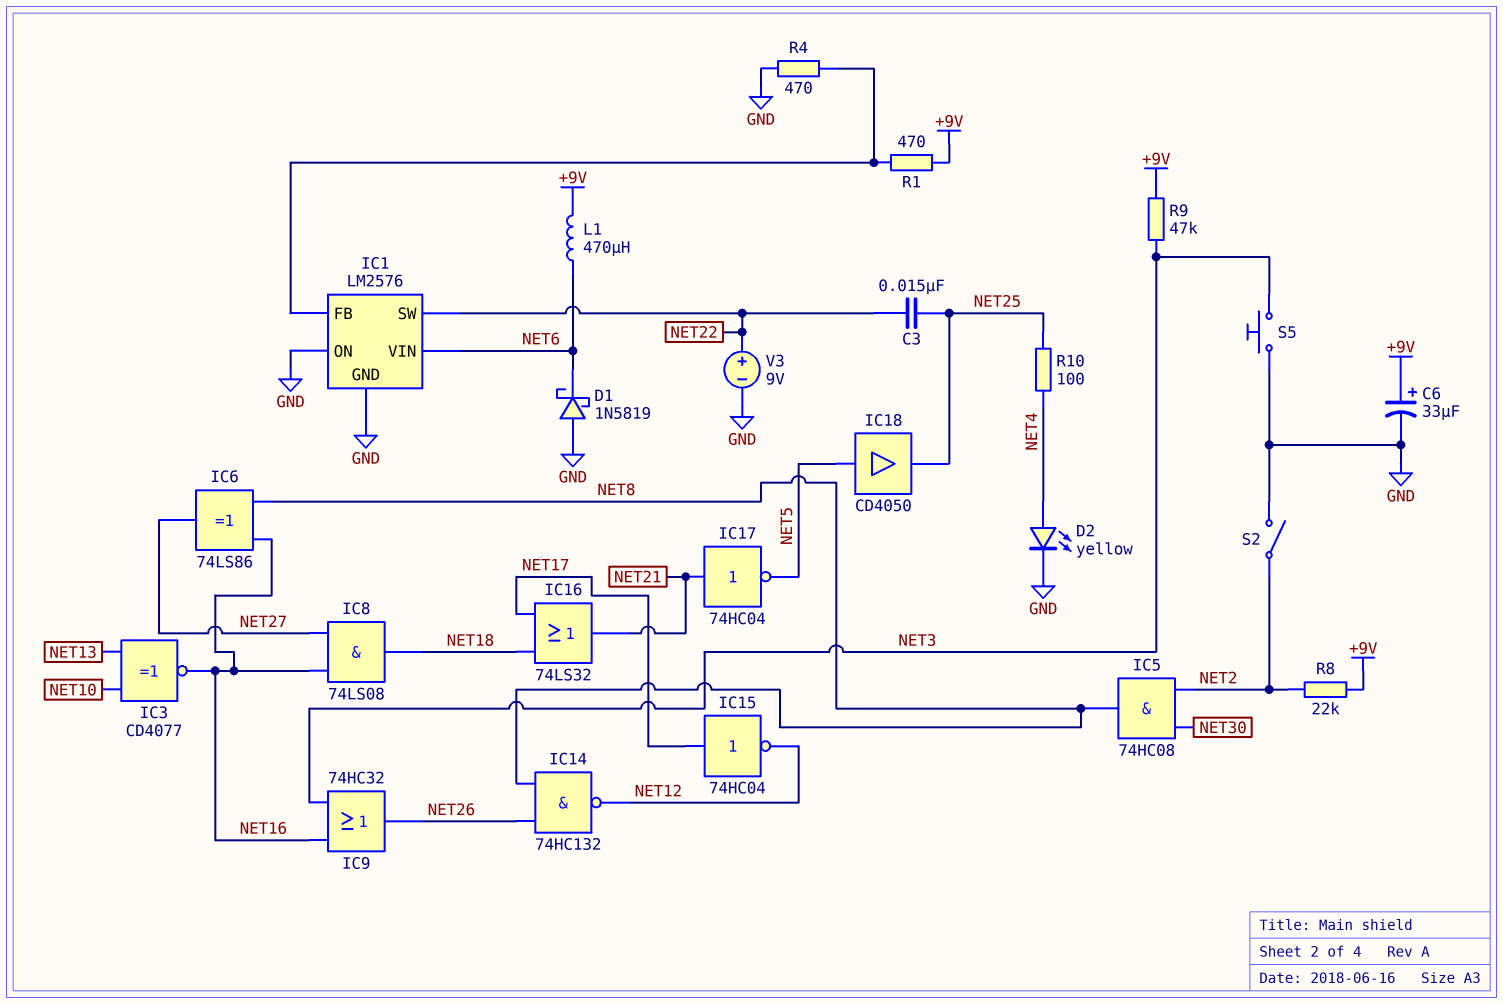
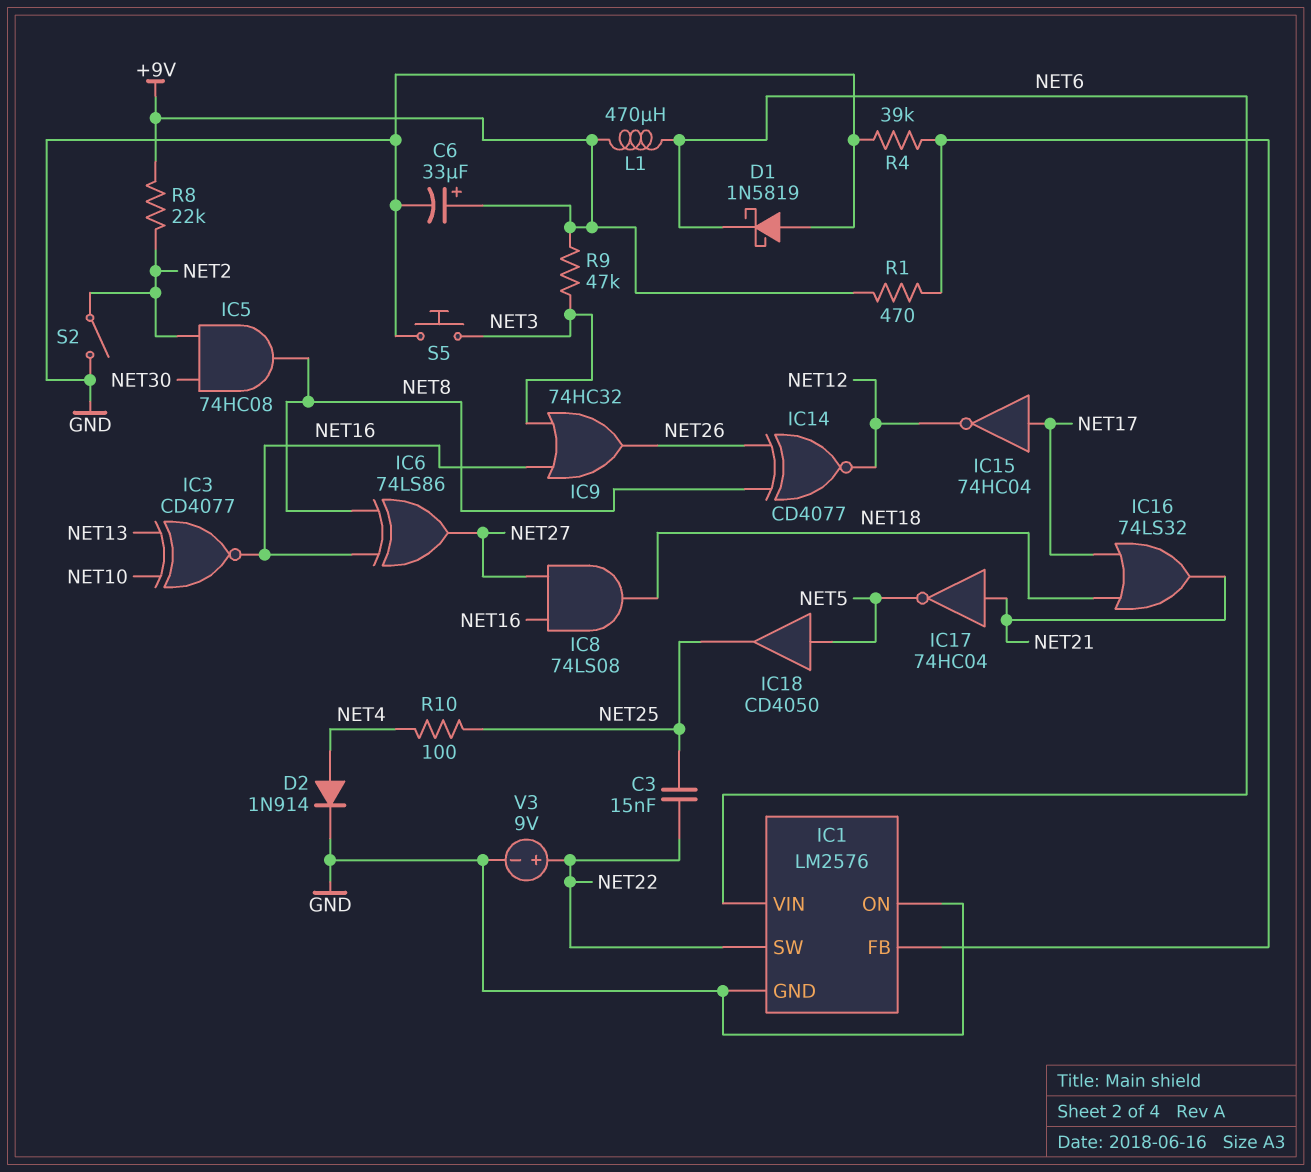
D2: LED yellow (A NET4, K GND) -> diode 1N914 (A NET4, K GND)
IC14: NAND 74HC132 (in NET8, in NET26, out NET12) -> XNOR CD4077 (in NET8, in NET26, out NET12)
R4: 470 (GND, IC1/FB) -> 39k (GND, IC1/FB)

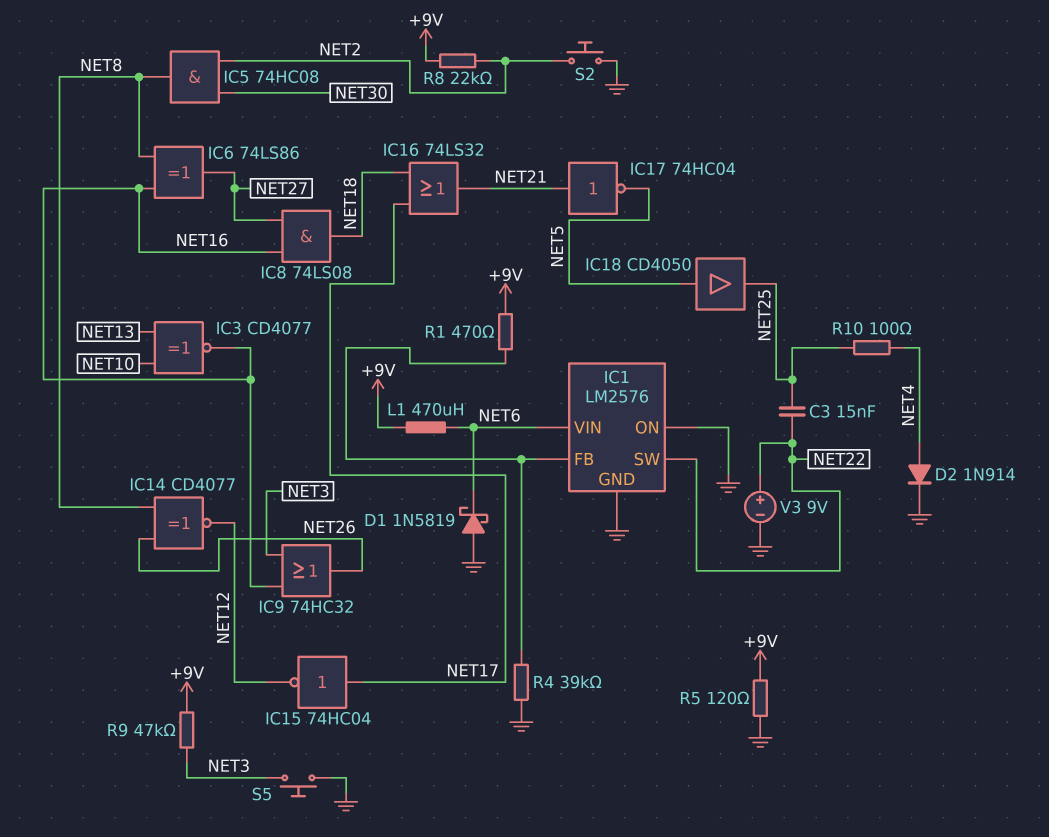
C6: 33uF (plus +9V, minus GND) -> none
R5: none -> 120 (+9V, GND)
S2: switch (GND, NET2) -> button (GND, NET2)

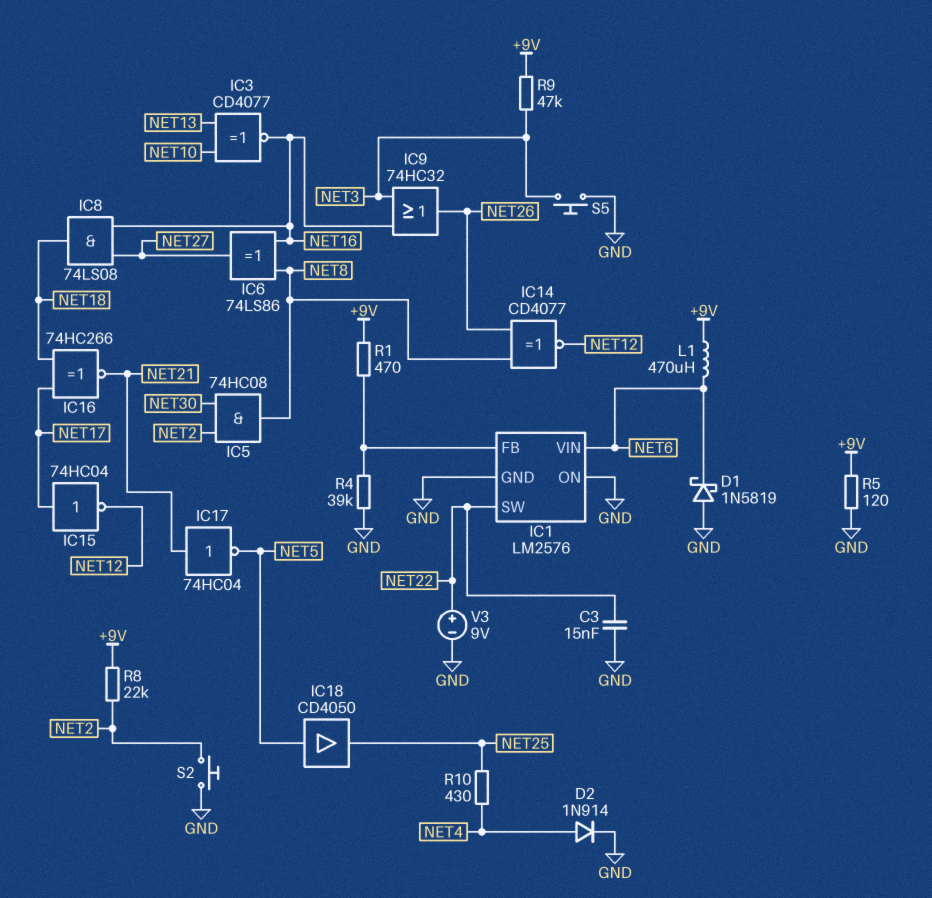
C3: 15nF (NET22, NET25) -> 15nF (GND, NET22)
IC16: OR 74LS32 (in NET17, in NET18, out NET21) -> XNOR 74HC266 (in NET17, in NET18, out NET21)
R10: 100 (NET4, NET25) -> 430 (NET4, NET25)

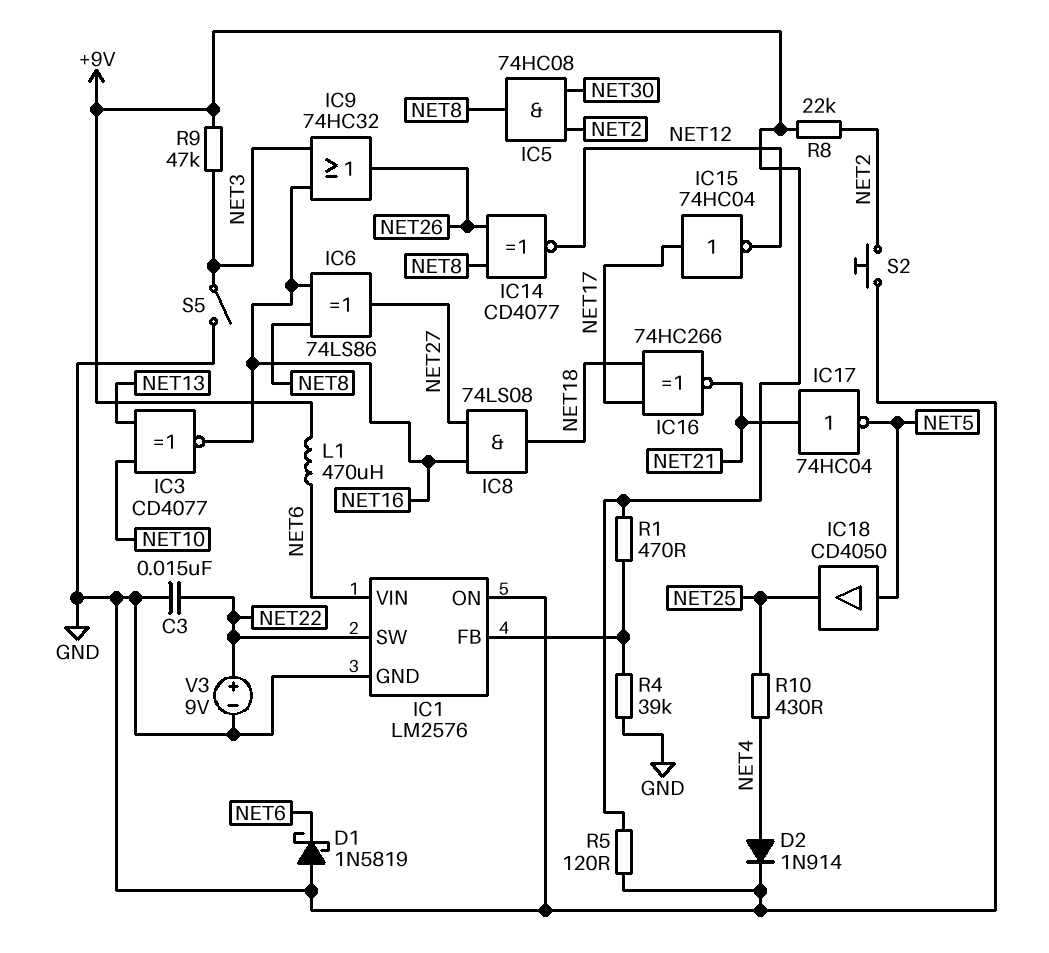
S5: button (GND, NET3) -> switch (GND, NET3)

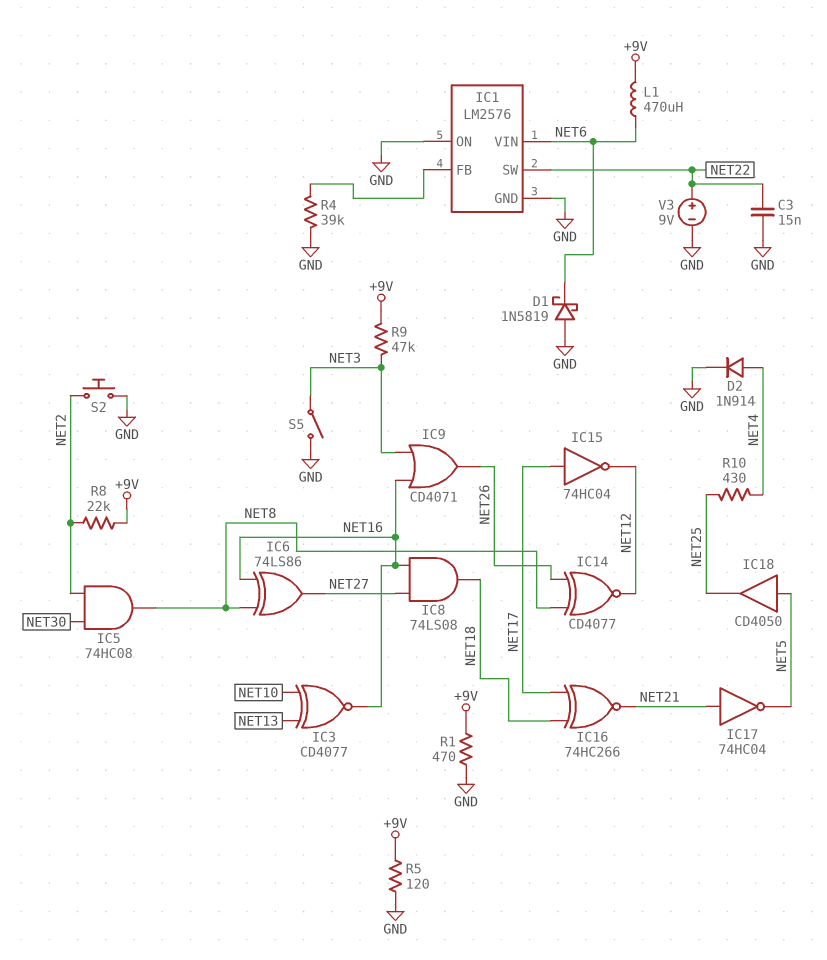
IC9: OR 74HC32 (in NET3, in NET16, out NET26) -> OR CD4071 (in NET3, in NET16, out NET26)
R1: 470 (+9V, IC1/FB) -> 470 (+9V, GND)

